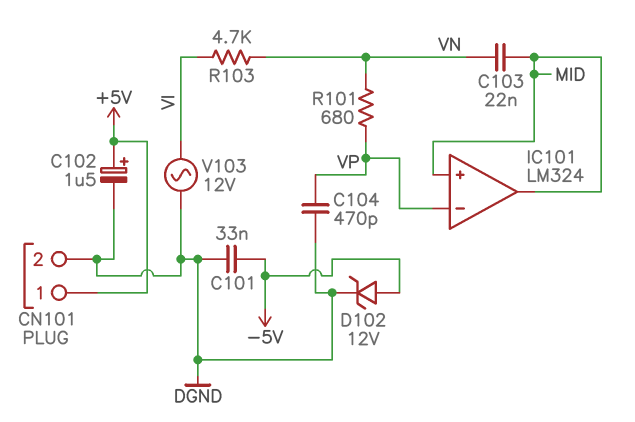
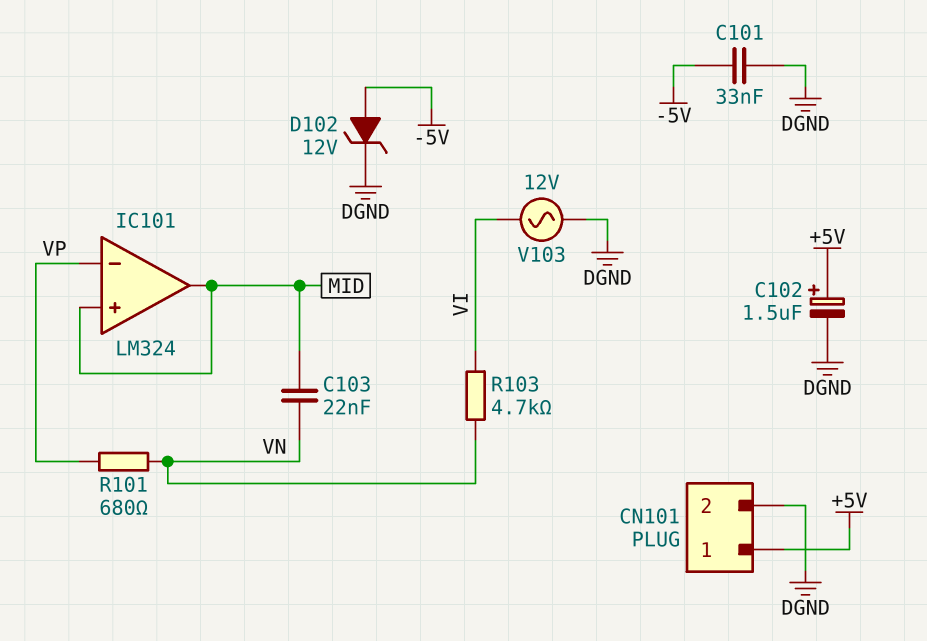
C104: 470pF (DGND, VP) -> none

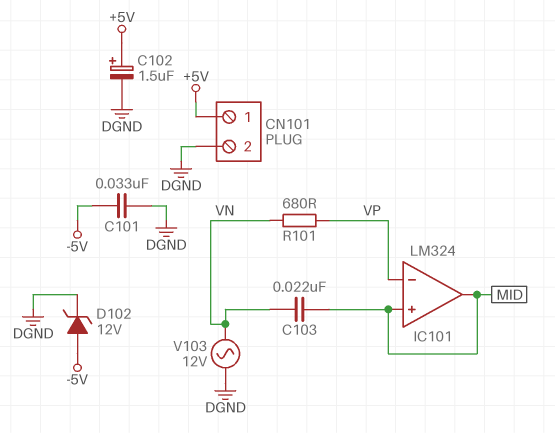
R103: 4.7k (VI, VN) -> none
V103: AC 12V (DGND, VI) -> AC 12V (DGND, VN)

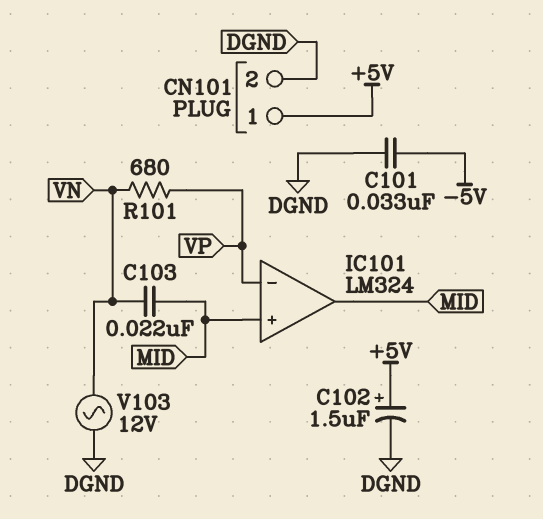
D102: zener 12V (A -5V, K DGND) -> none

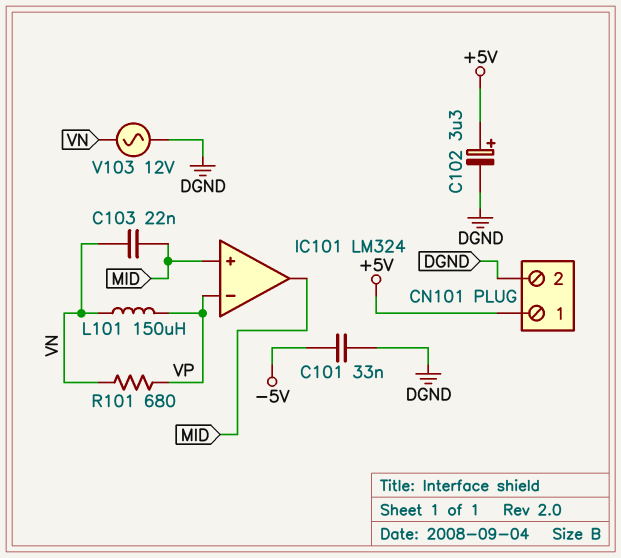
C102: 1.5uF (plus +5V, minus DGND) -> 3.3uF (plus +5V, minus DGND)
L101: none -> 150uH (VN, VP)

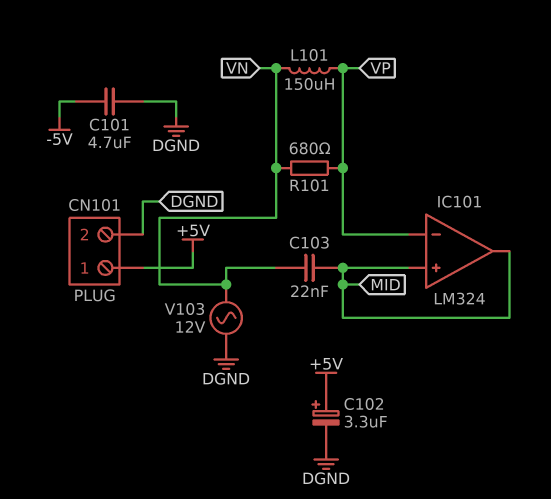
C101: 33nF (-5V, DGND) -> 4.7uF (-5V, DGND)

